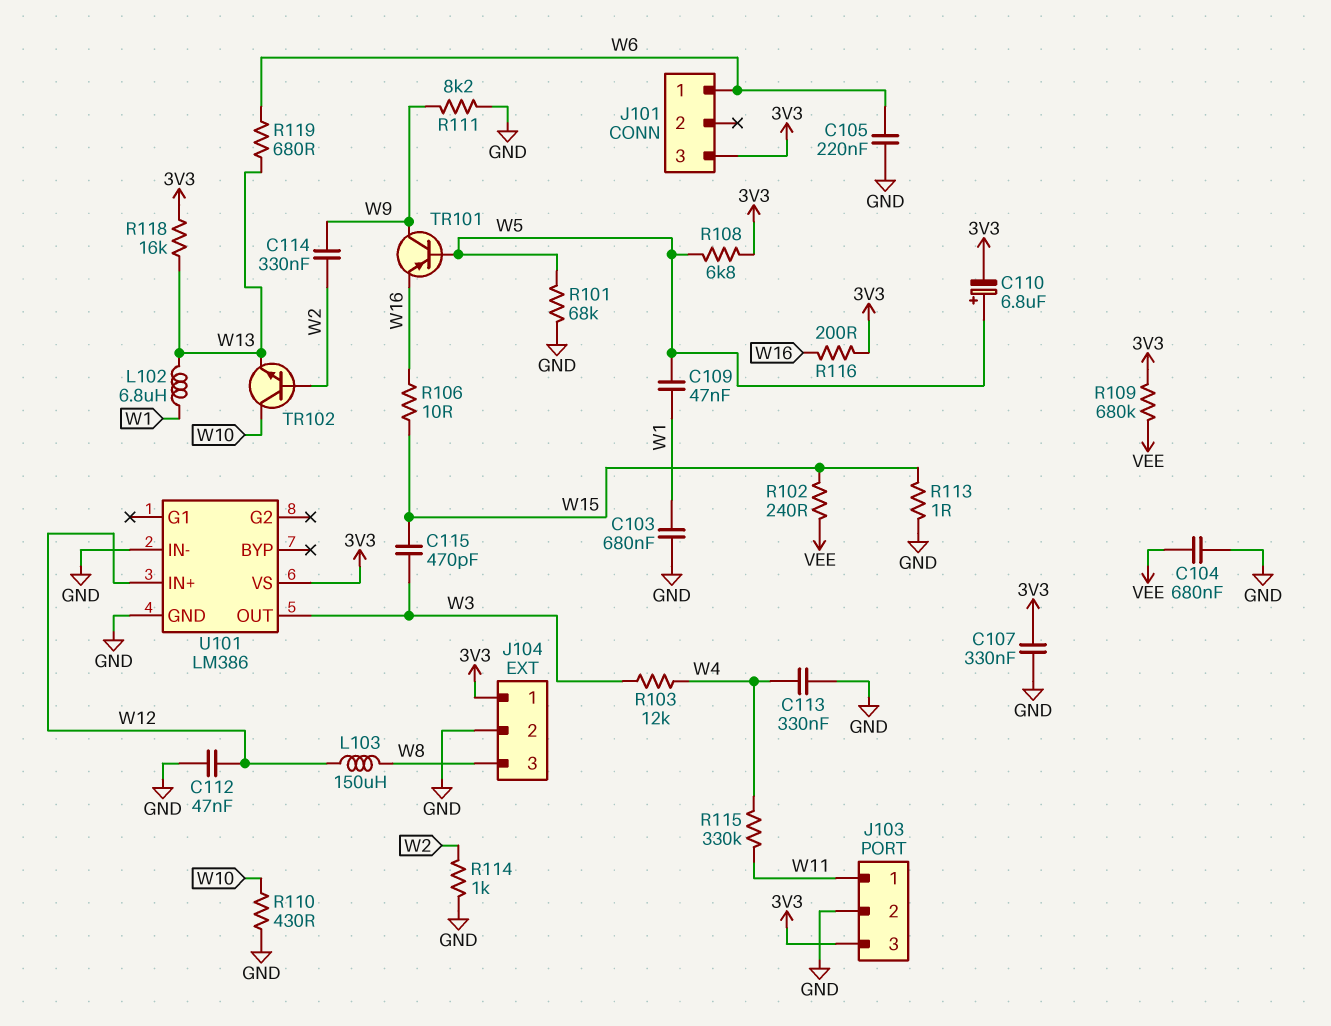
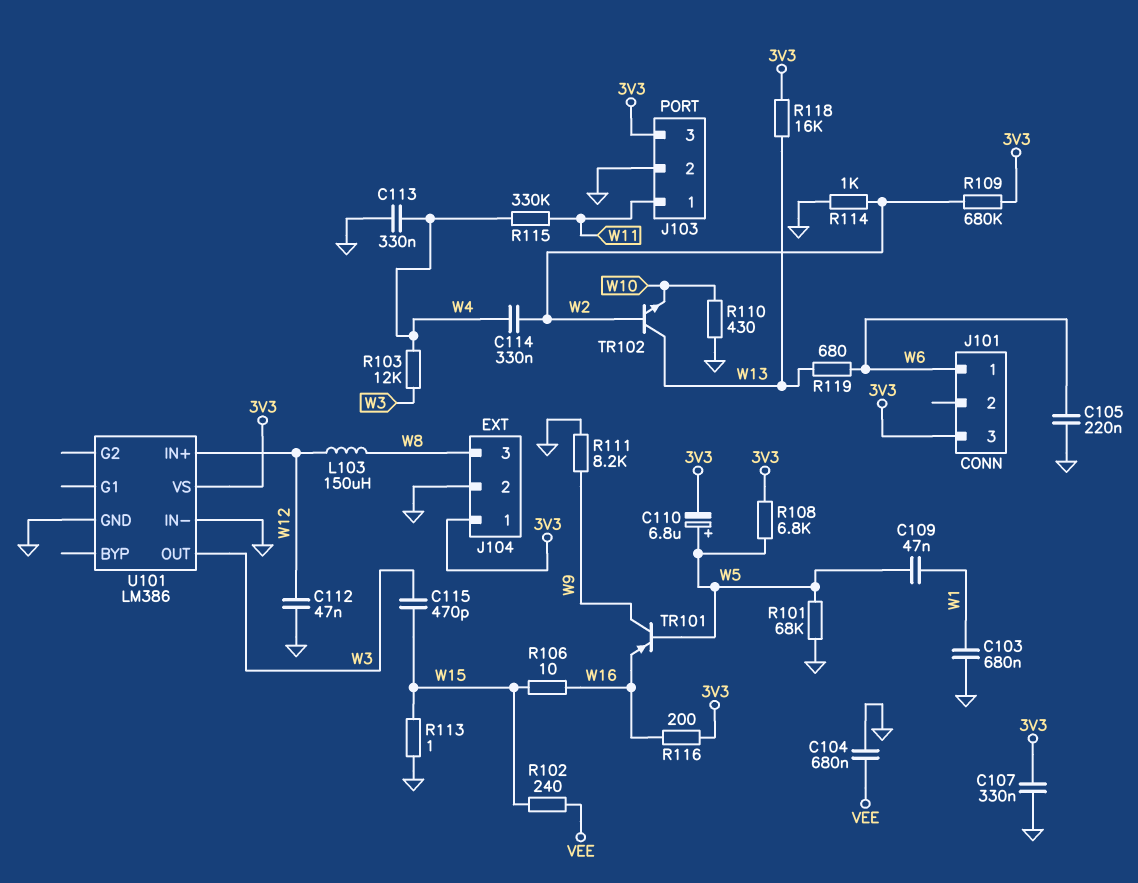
C114: 330nF (W2, W9) -> 330nF (W2, W4)
L102: 6.8uH (W1, W13) -> none
R109: 680k (3V3, VEE) -> 680k (3V3, W2)
TR102: NPN (B W2, C W10, E W13) -> NPN (B W2, C W13, E W10)

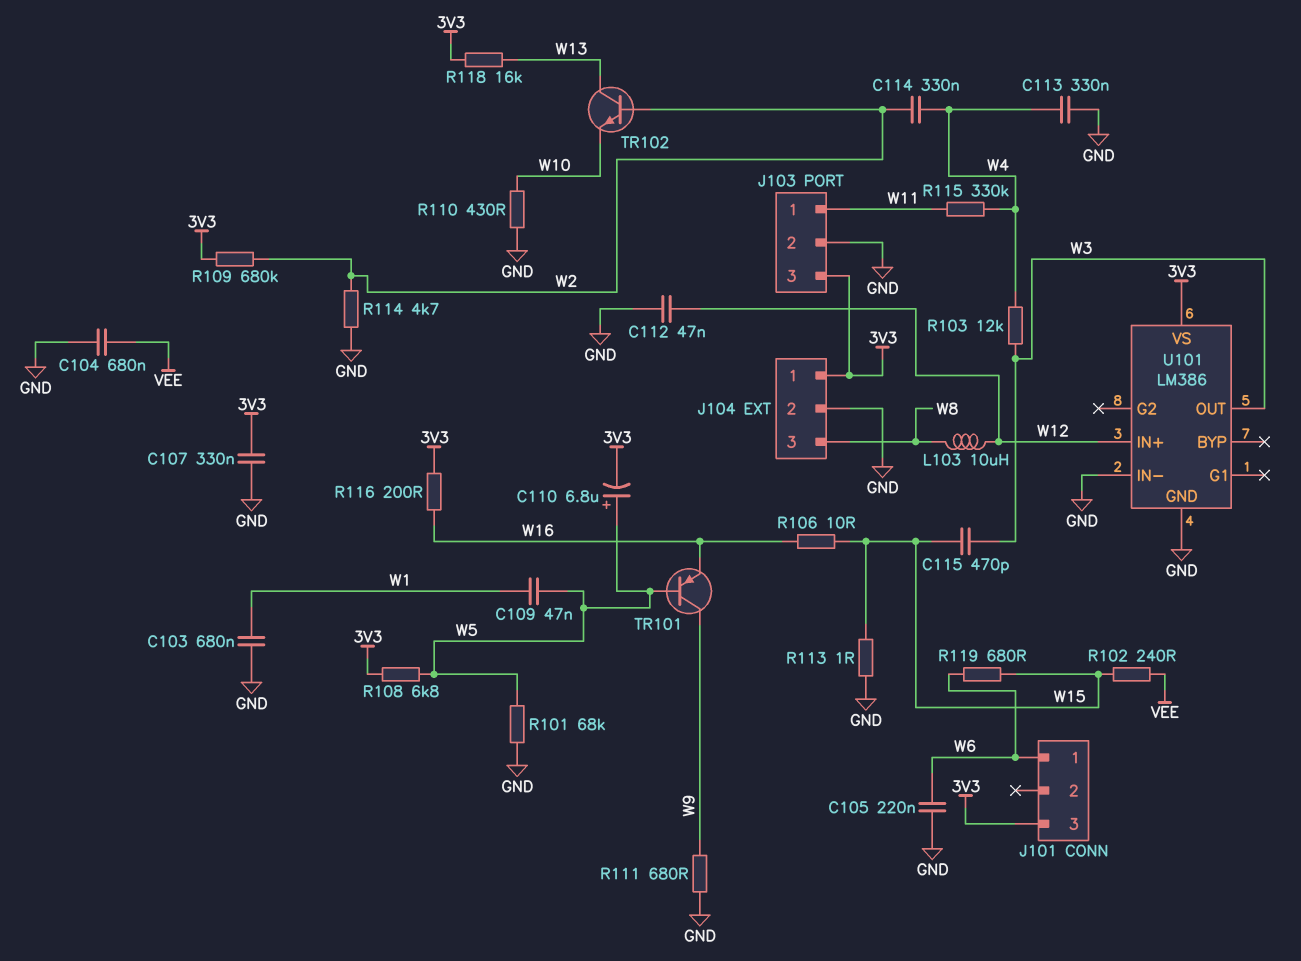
L103: 150uH (W8, W12) -> 10uH (W8, W12)
R111: 8.2k (GND, W9) -> 680 (GND, W9)
R114: 1k (GND, W2) -> 4.7k (GND, W2)
R119: 680 (W6, W13) -> 680 (W6, W15)

